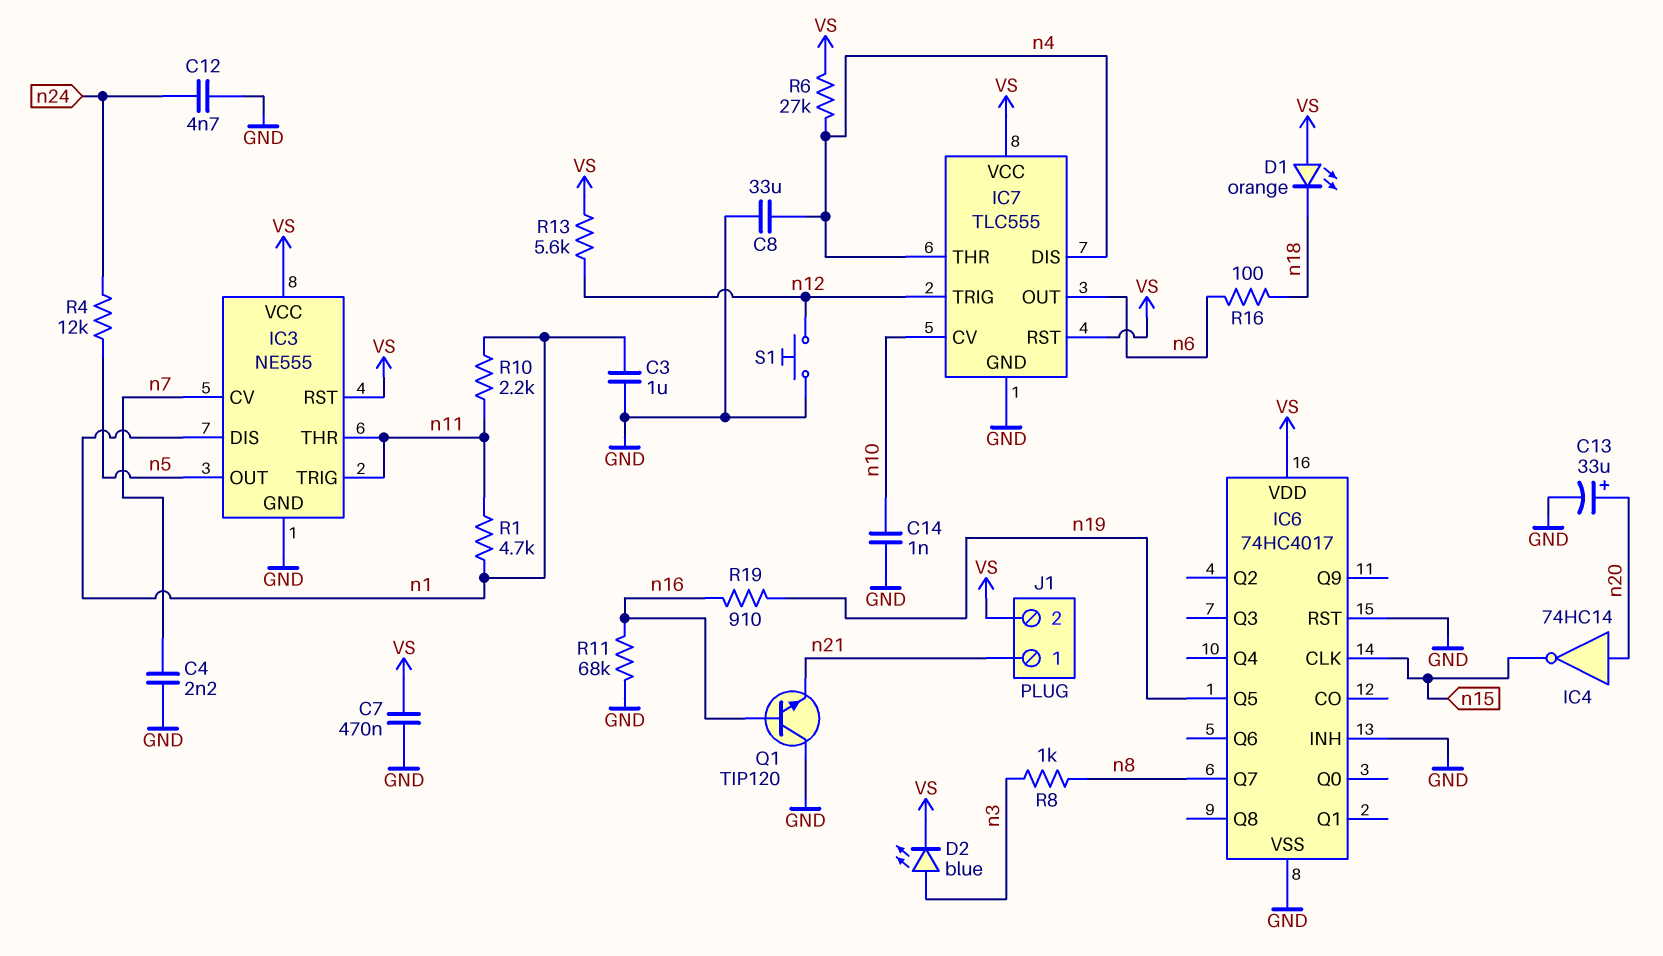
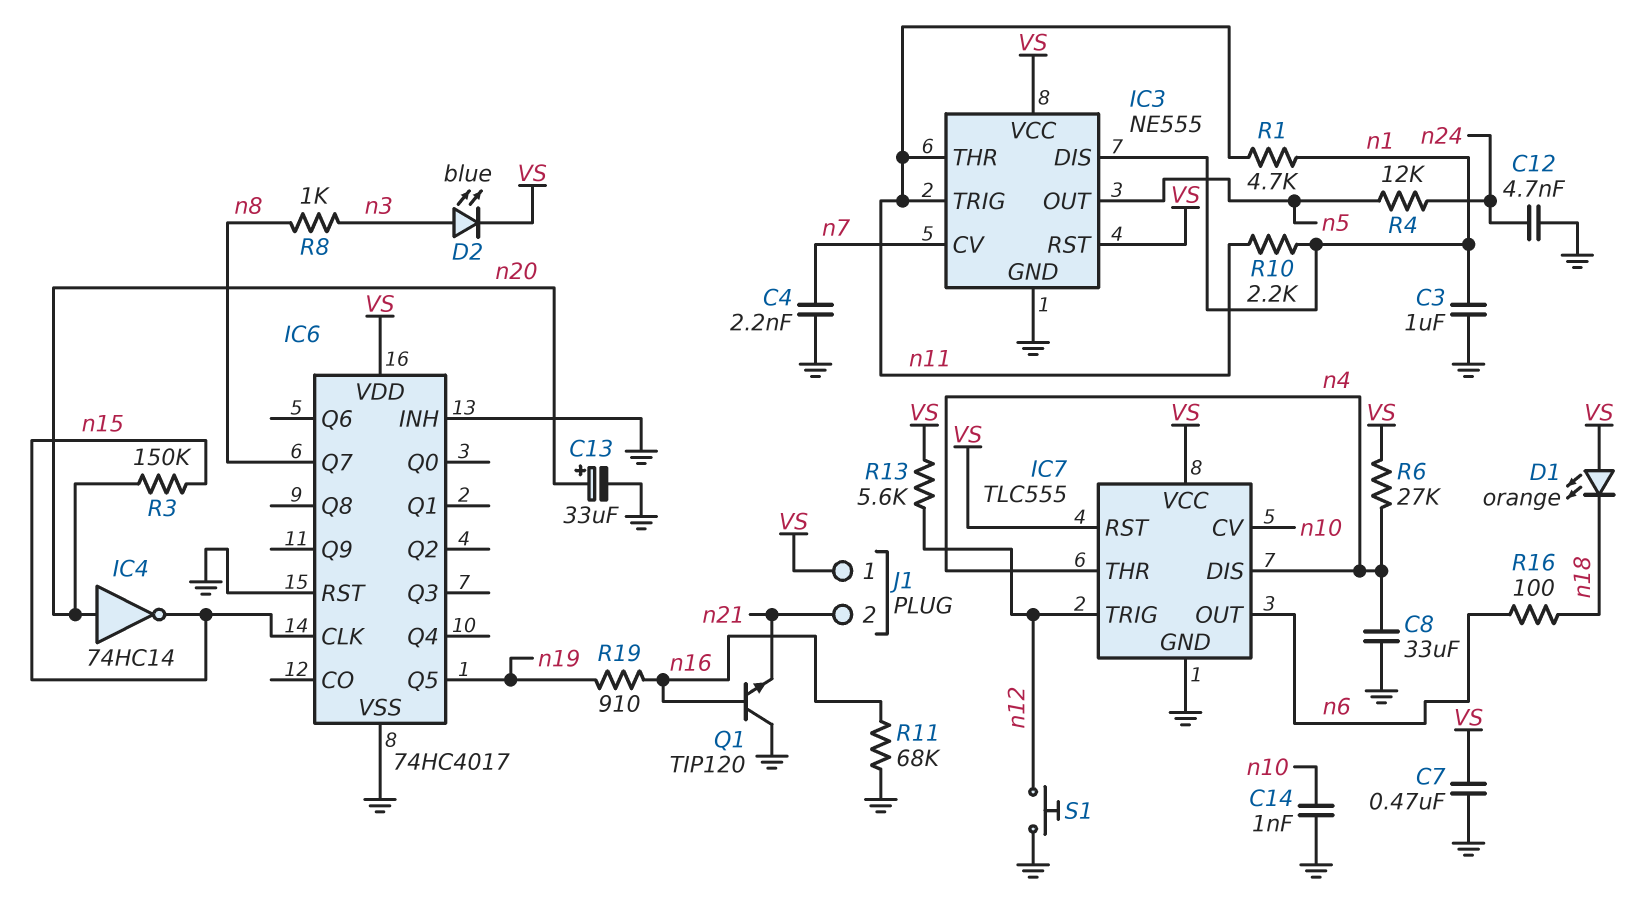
J1 pin 1: n21 -> VS
J1 pin 2: VS -> n21
R3: none -> 150k (n15, n20)

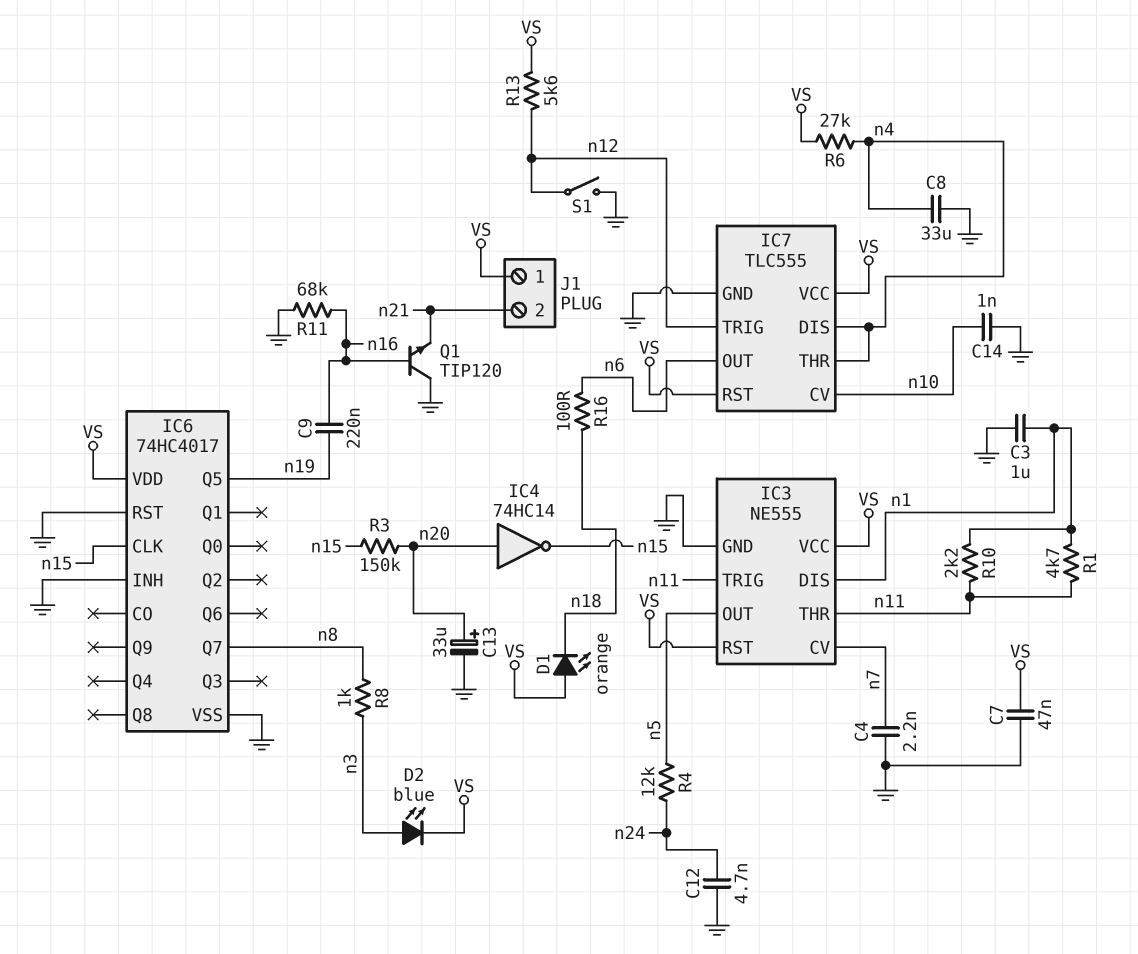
C7: 470nF (GND, VS) -> 47nF (GND, VS)
C9: none -> 220nF (n16, n19)
R19: 910 (n16, n19) -> none
S1: button (GND, n12) -> switch (GND, n12)

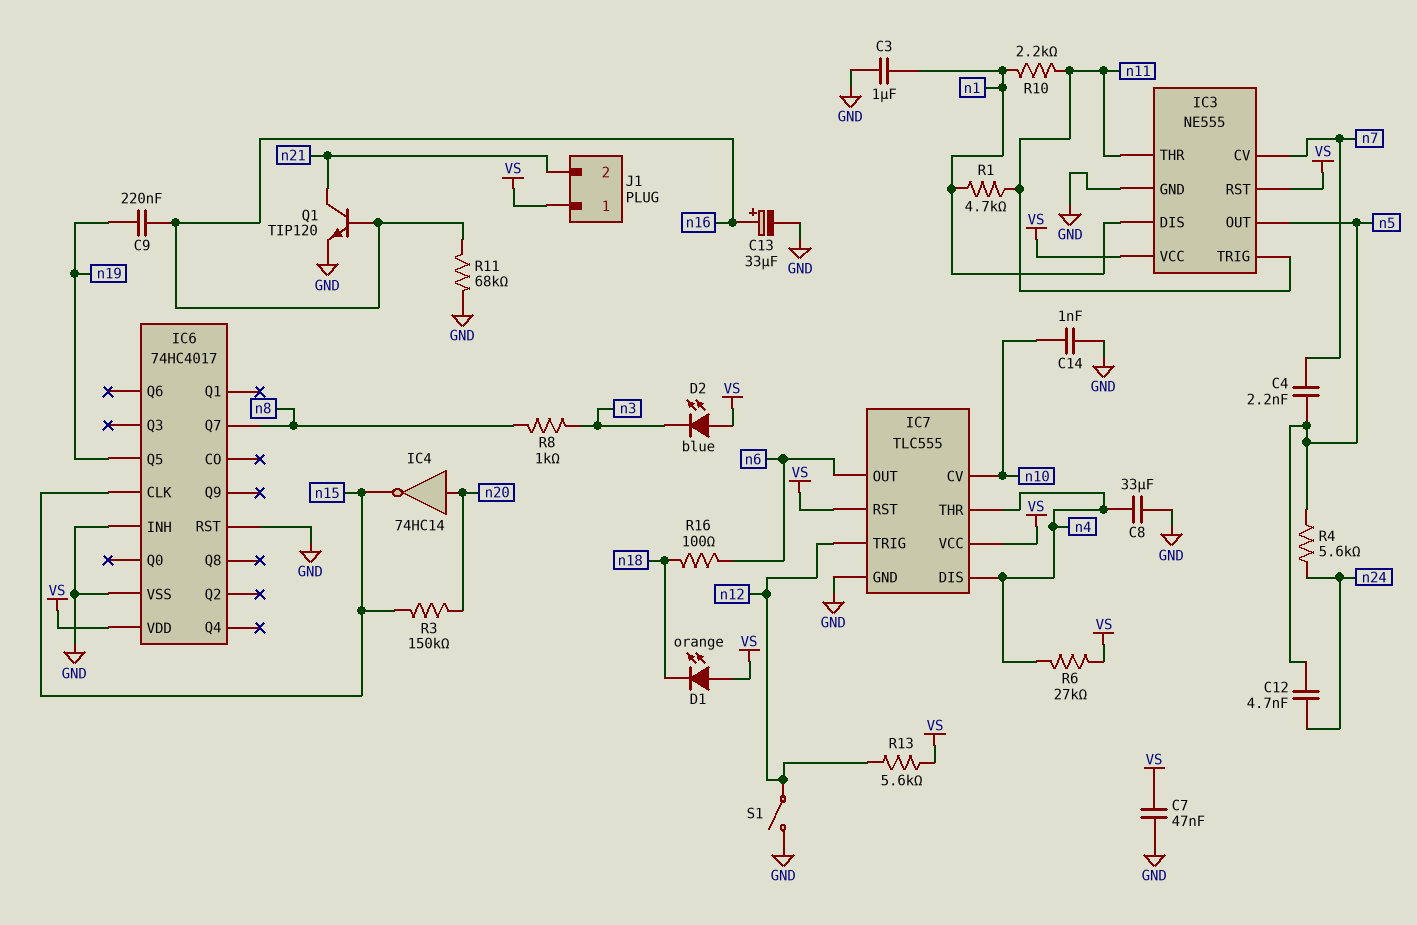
C4: 2.2nF (GND, n7) -> 2.2nF (n5, n7)
C12: 4.7nF (GND, n24) -> 4.7nF (n5, n24)
C13: 33uF (plus n20, minus GND) -> 33uF (plus n16, minus GND)
D2: LED blue (A n3, K VS) -> LED blue (A VS, K n3)
Q1: NPN TIP120 (B n16, C GND, E n21) -> NPN TIP120 (B n16, C n21, E GND)
R4: 12k (n5, n24) -> 5.6k (n5, n24)

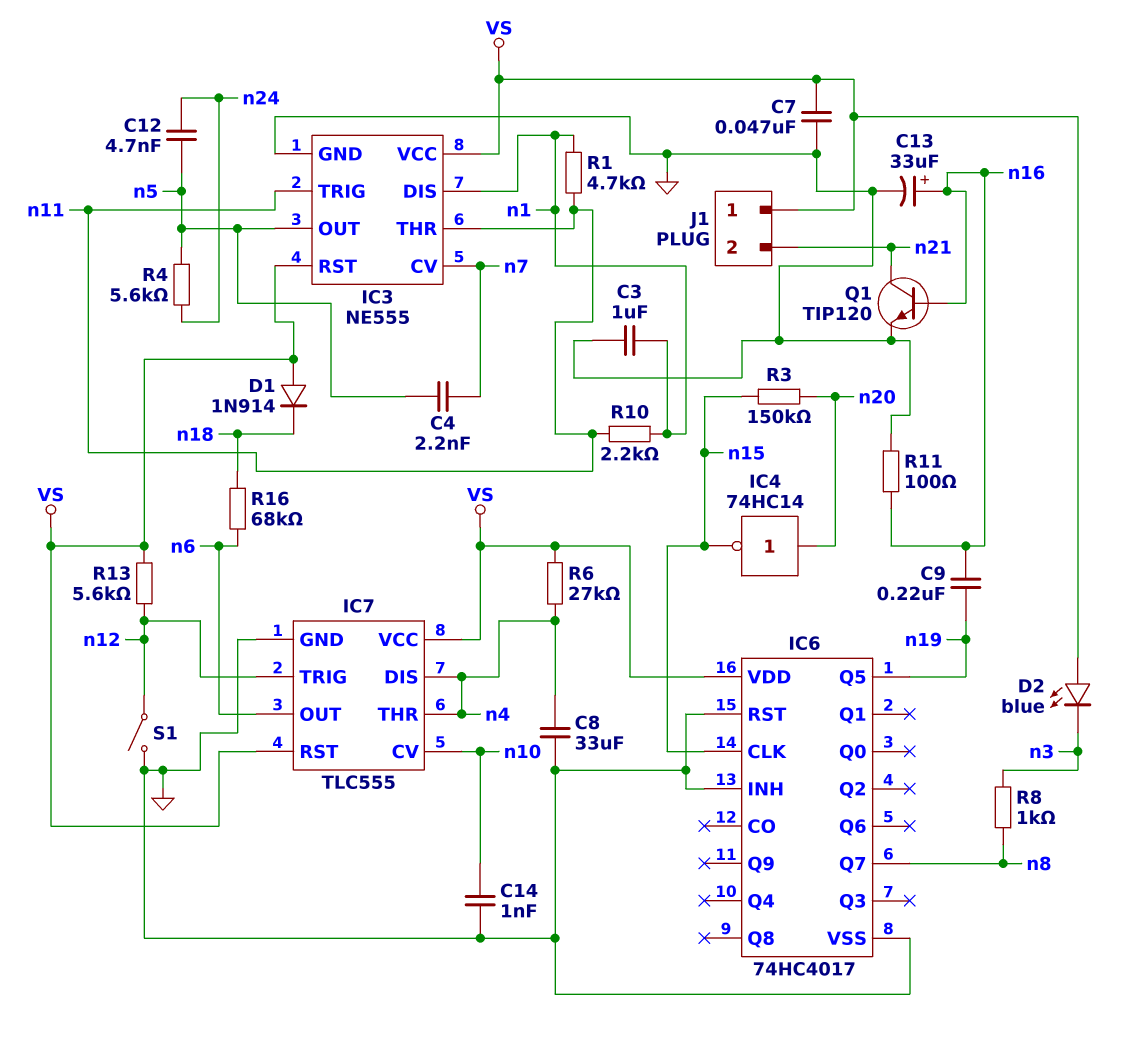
D1: LED orange (A VS, K n18) -> diode 1N914 (A VS, K n18)
R11: 68k (GND, n16) -> 100 (GND, n16)
R16: 100 (n6, n18) -> 68k (n6, n18)

